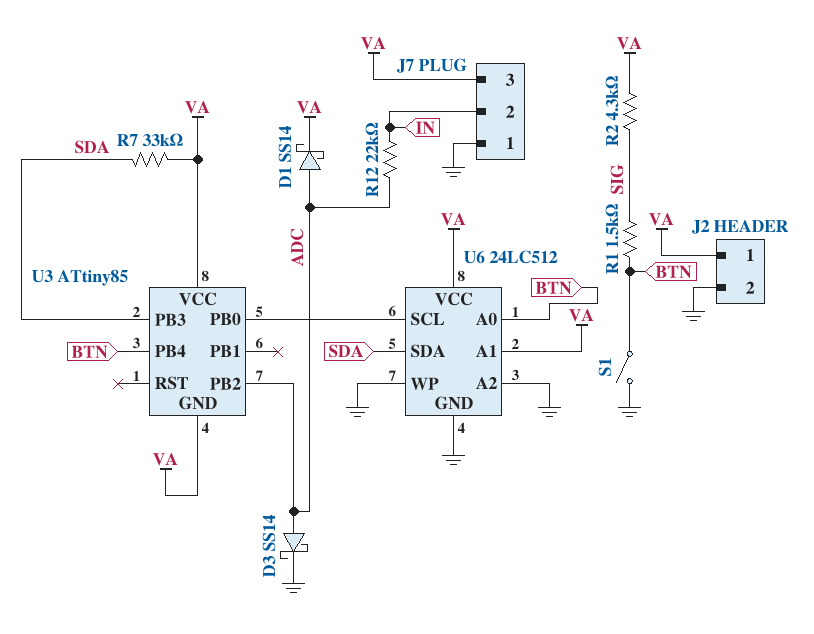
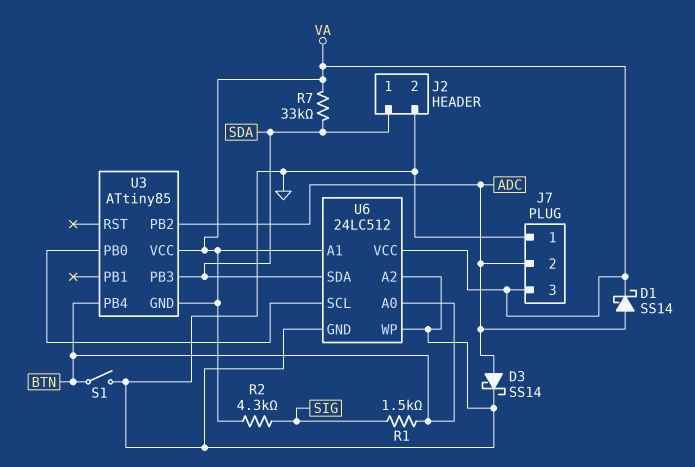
J2 pin 1: VA -> SDA
J7 pin 2: IN -> ADC
R12: 22k (ADC, IN) -> none

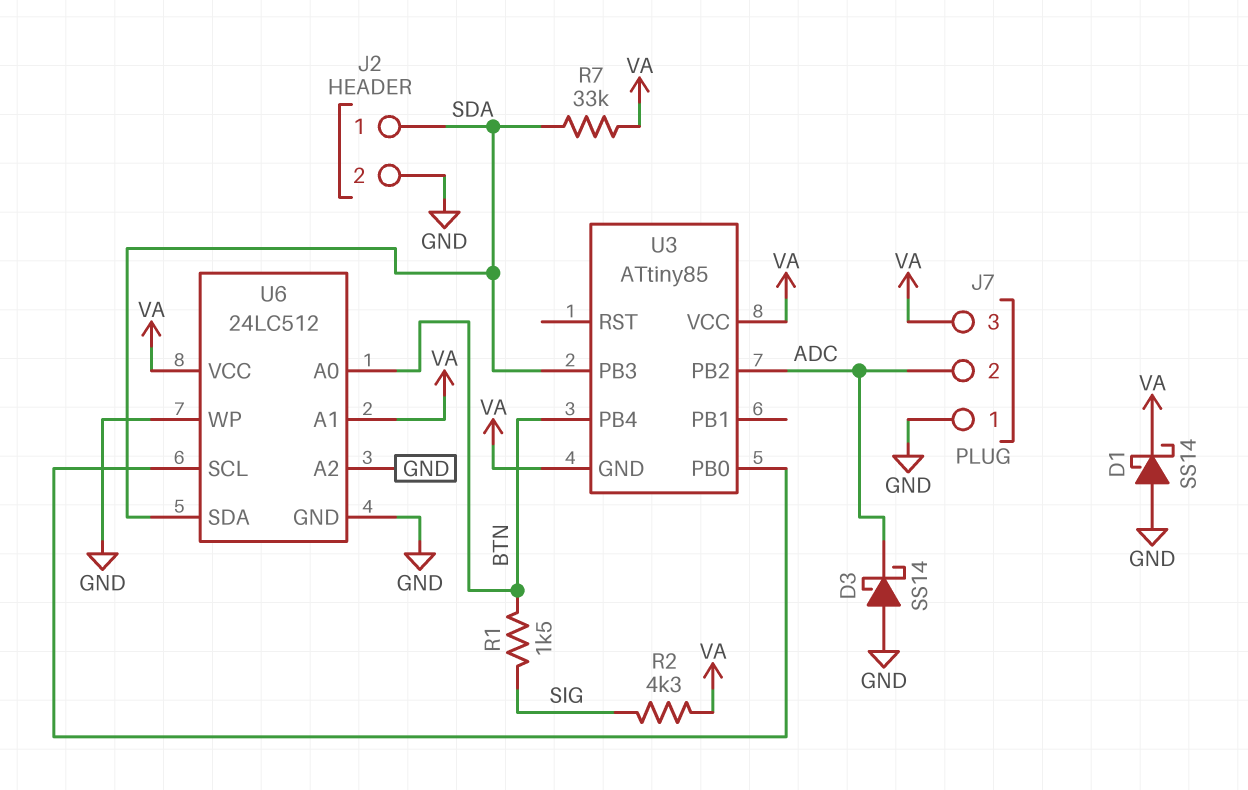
D1: schottky SS14 (A ADC, K VA) -> schottky SS14 (A GND, K VA)
D3: schottky SS14 (A ADC, K GND) -> schottky SS14 (A GND, K ADC)
S1: switch (BTN, GND) -> none

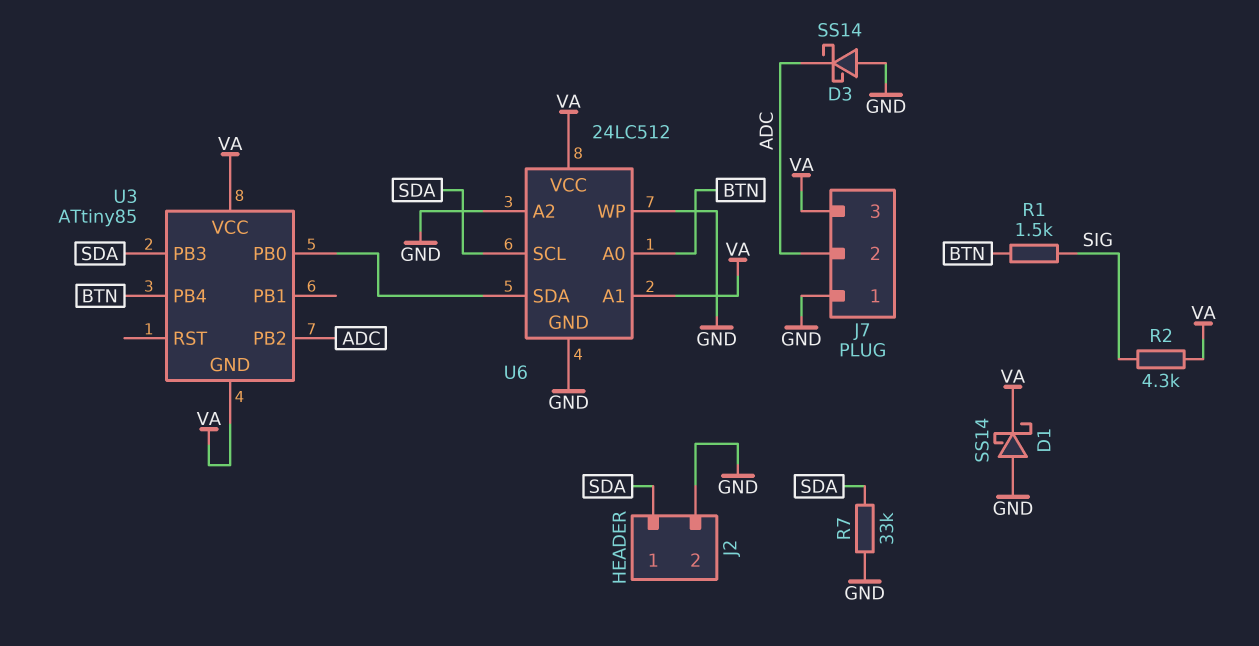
R7: 33k (SDA, VA) -> 33k (GND, SDA)
U6 pin SCL: U3/PB0 -> SDA
U6 pin SDA: SDA -> U3/PB0

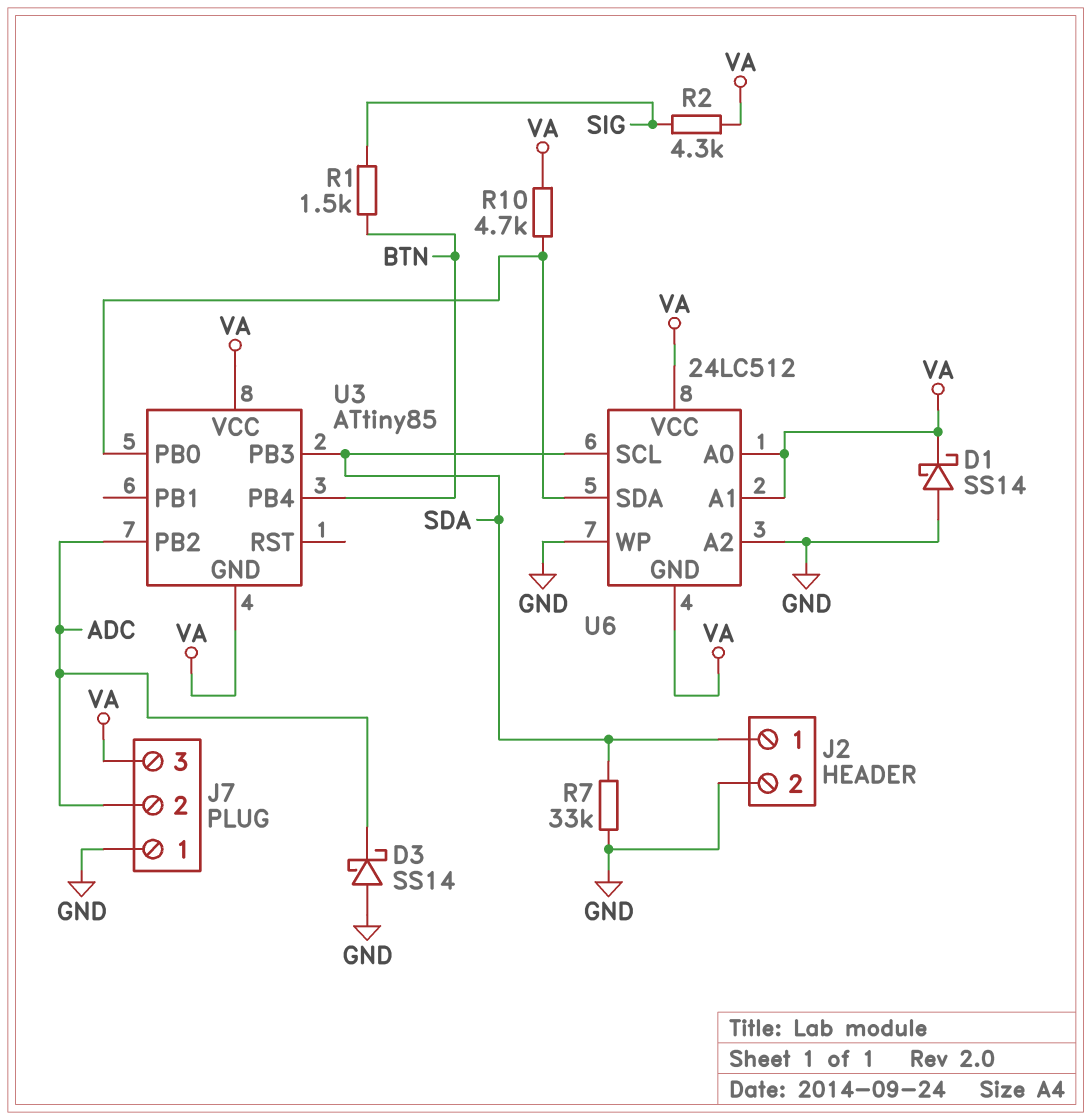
R10: none -> 4.7k (U3/PB0, VA)
U6 pin A0: BTN -> VA
U6 pin GND: GND -> VA

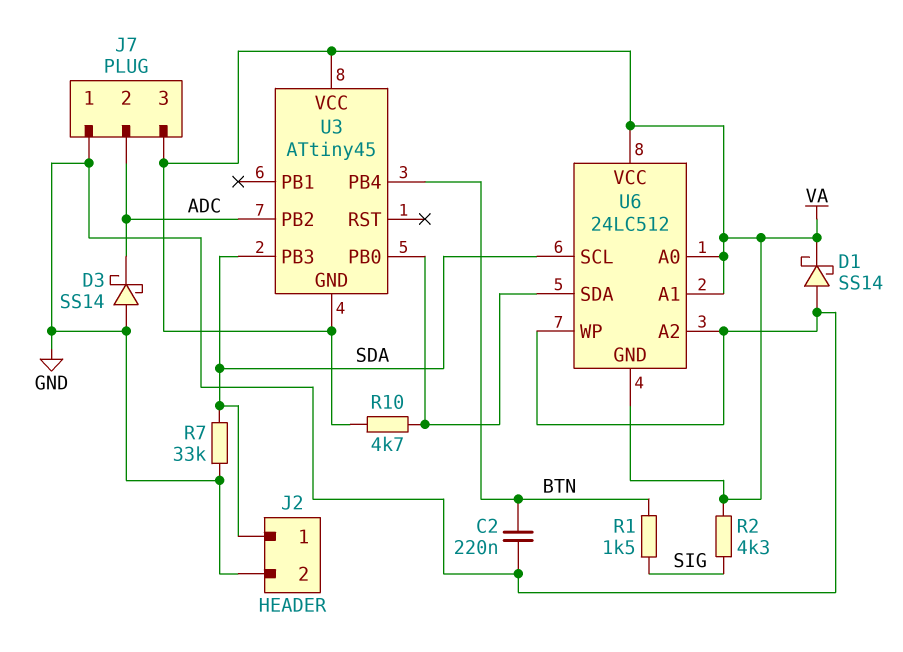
C2: none -> 220nF (BTN, GND)
U3: ATtiny85 -> ATtiny45

